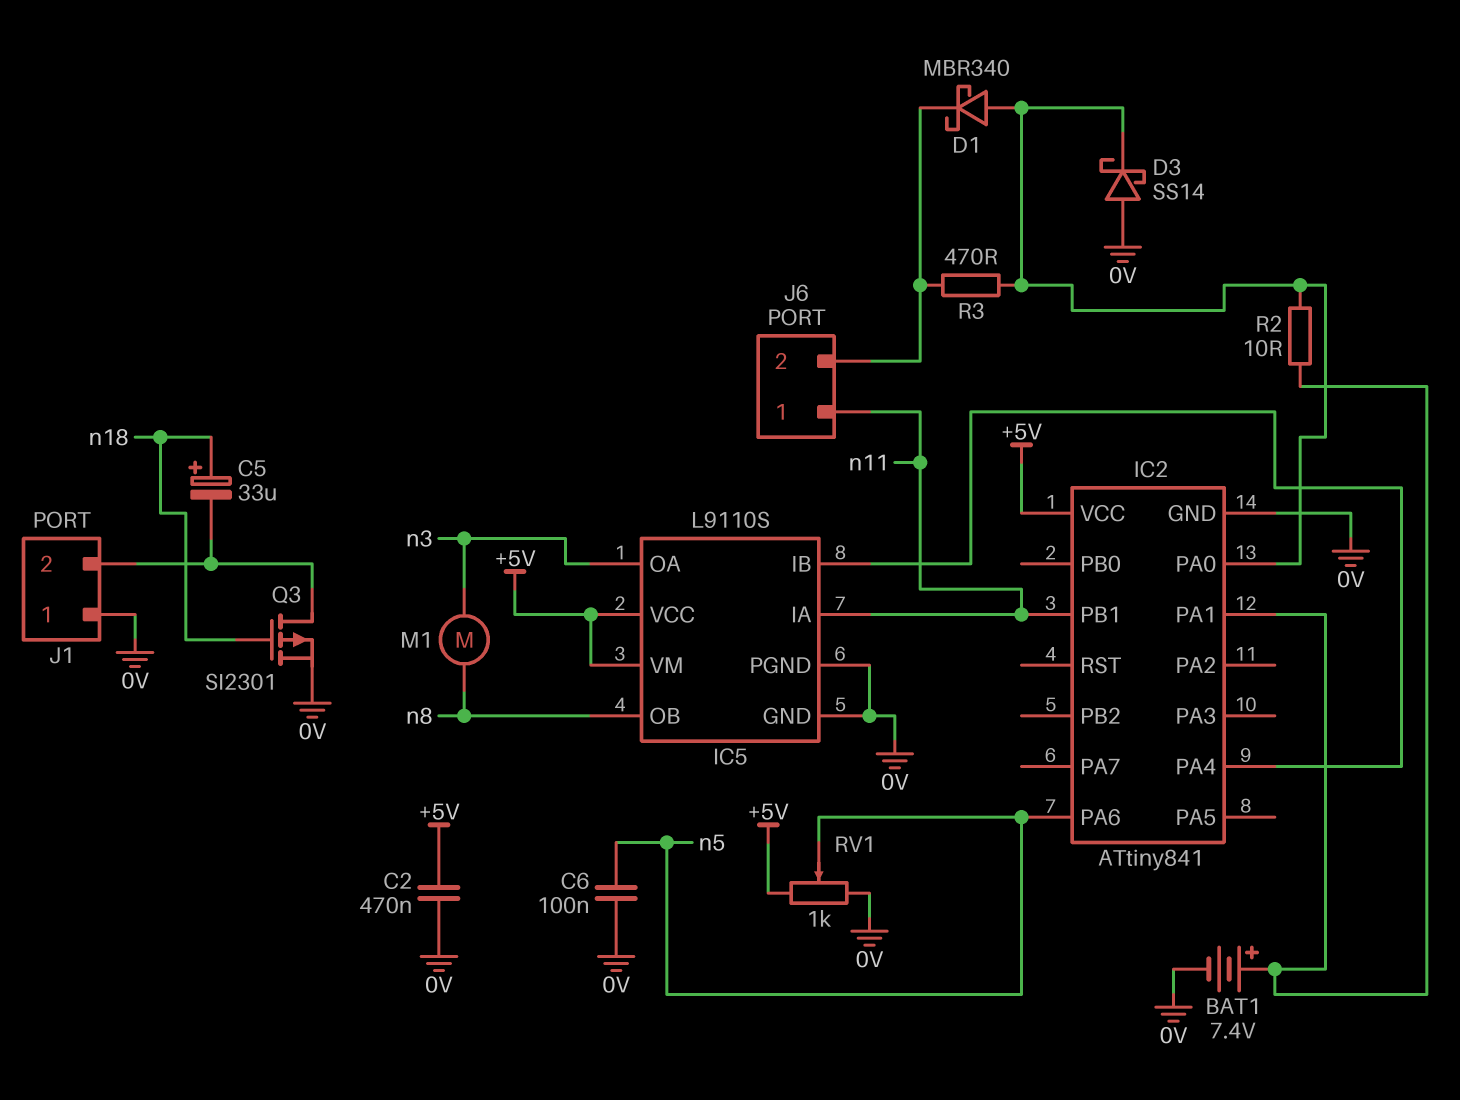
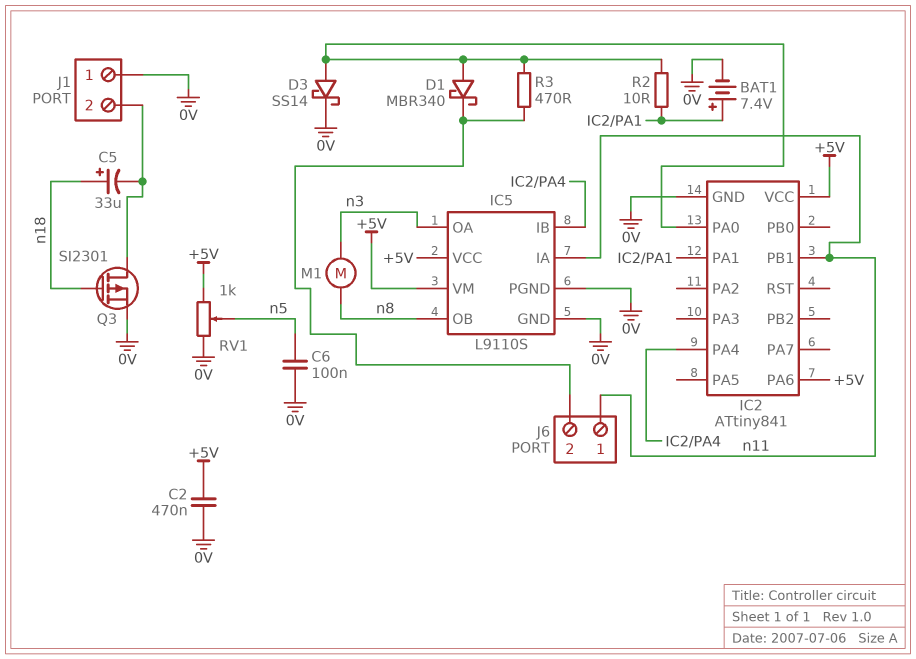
D3: schottky SS14 (A 0V, K IC2/PA0) -> schottky SS14 (A IC2/PA0, K 0V)
IC2 pin PA6: n5 -> +5V

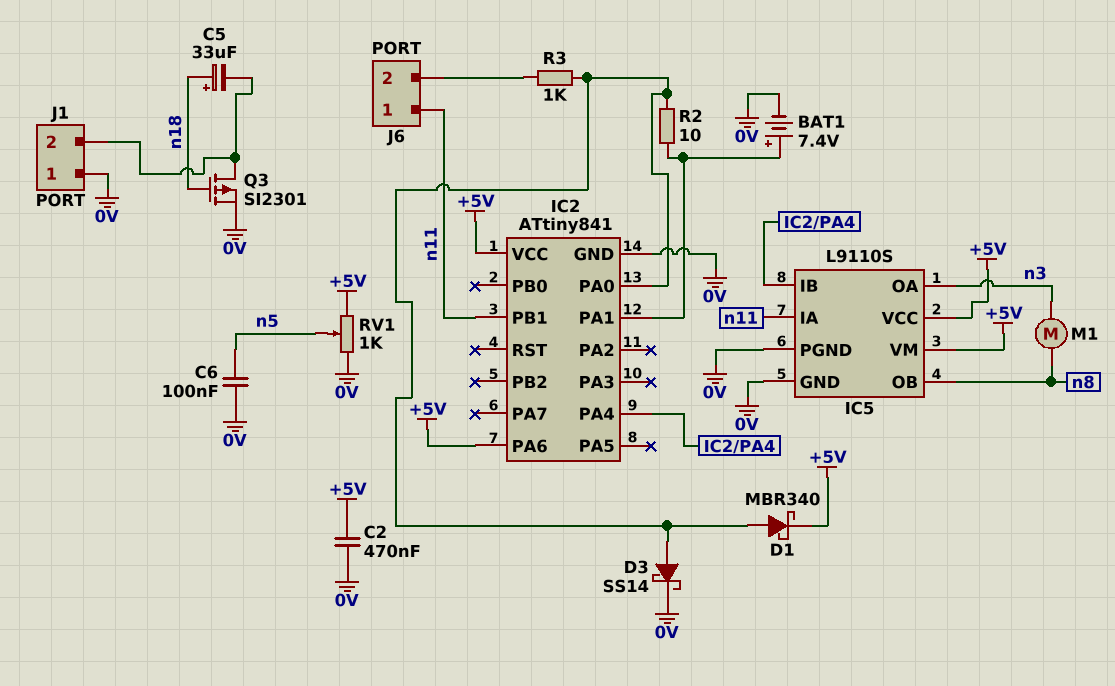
D1: schottky MBR340 (A IC2/PA0, K J6/2) -> schottky MBR340 (A IC2/PA0, K +5V)
R3: 470 (IC2/PA0, J6/2) -> 1k (IC2/PA0, J6/2)

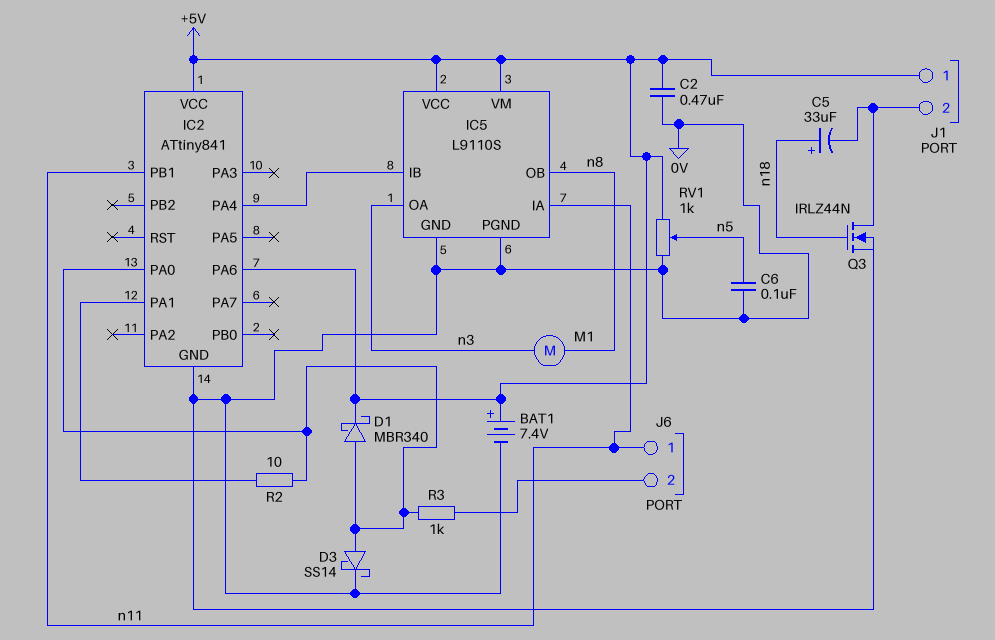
BAT1: 7.4V (plus IC2/PA1, minus 0V) -> 7.4V (plus +5V, minus 0V)
J1 pin 1: 0V -> +5V
Q3: PMOS SI2301 (G n18, D J1/2, S 0V) -> NMOS IRLZ44N (G n18, D J1/2, S 0V)

